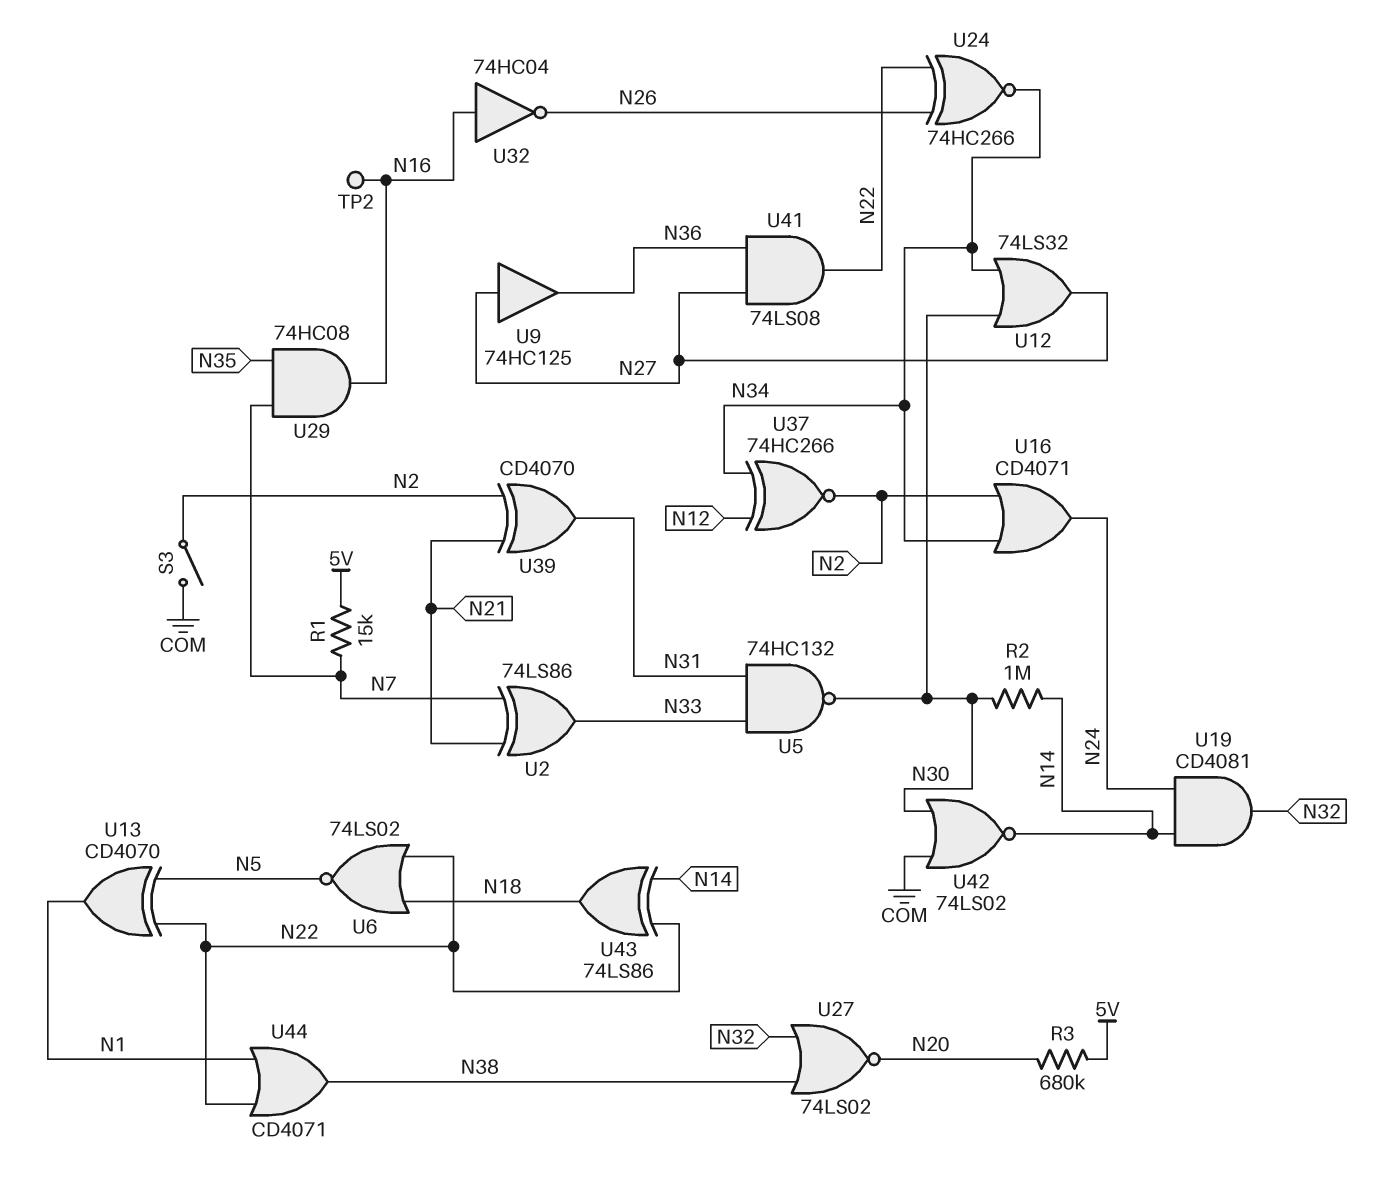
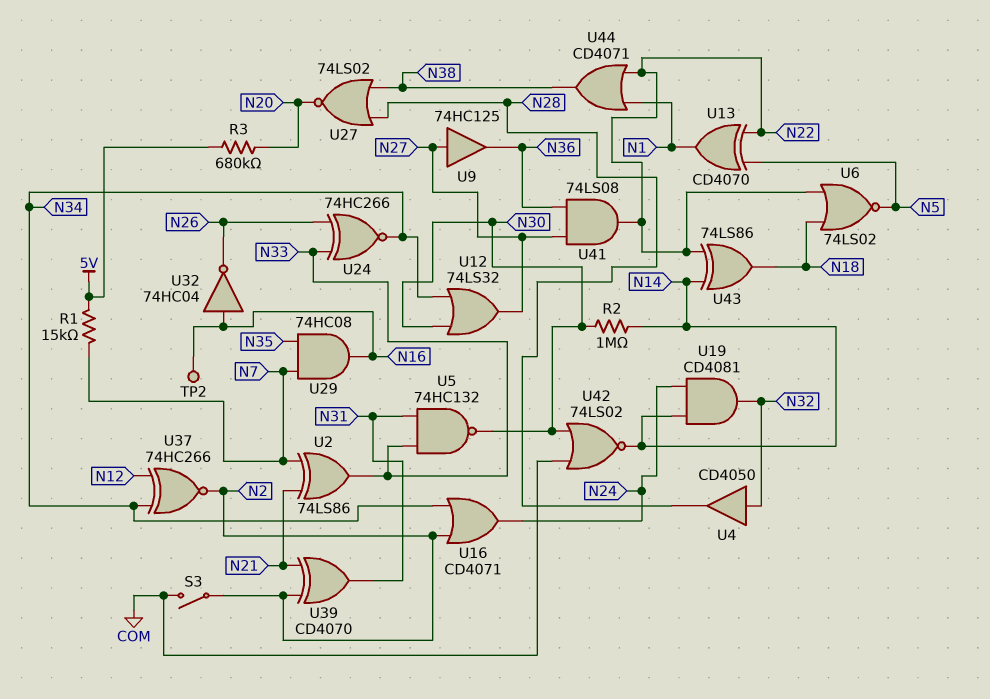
U4: none -> buffer CD4050 (in N32, out N28)
U24: XNOR 74HC266 (in N22, in N26, out N34) -> XNOR 74HC266 (in N26, in N33, out N34)
U27: NOR 74LS02 (in N32, in N38, out N20) -> NOR 74LS02 (in N28, in N38, out N20)

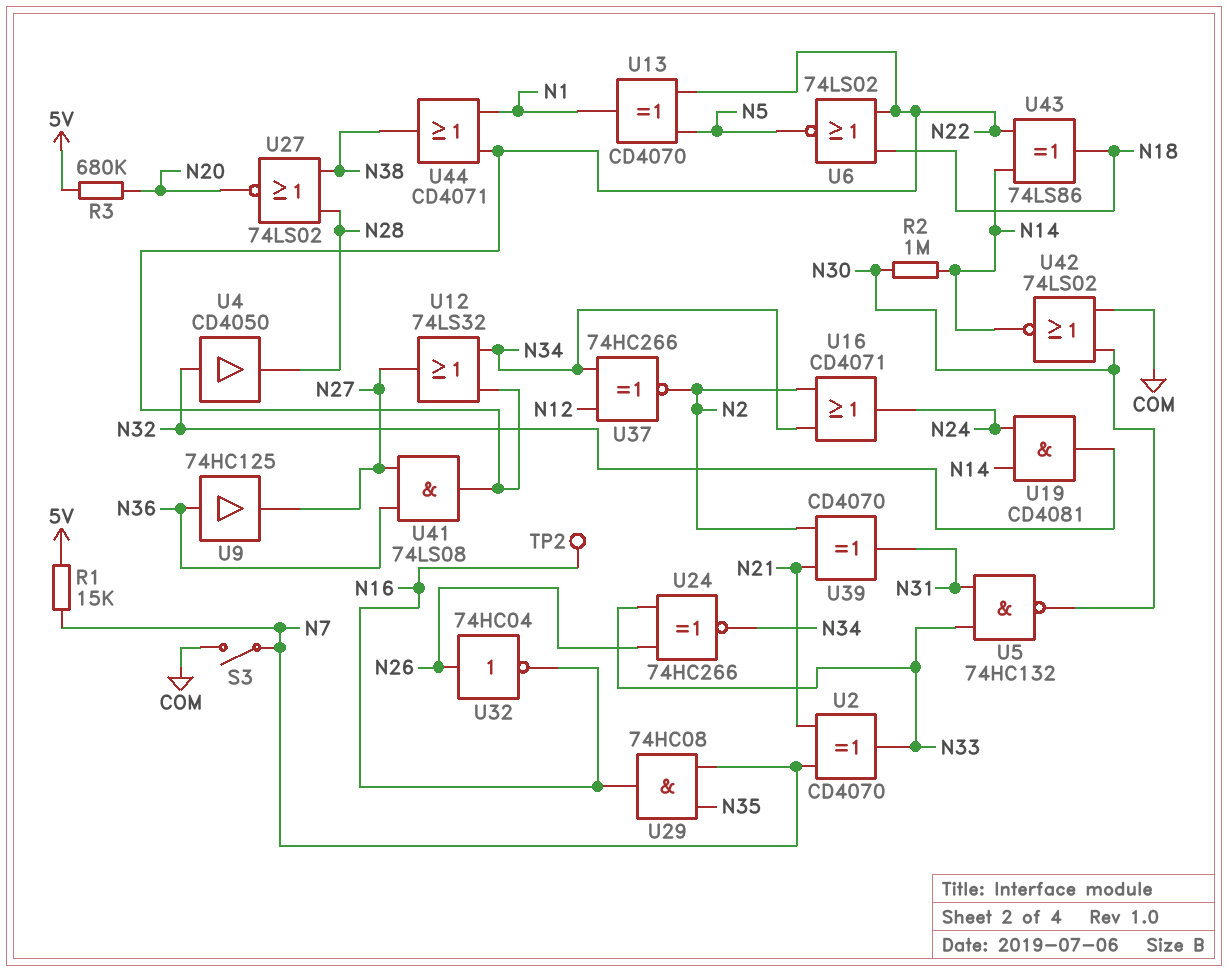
S3: switch (COM, N2) -> switch (COM, N7)
U2: XOR 74LS86 (in N7, in N21, out N33) -> XOR CD4070 (in N7, in N21, out N33)
U9: buffer 74HC125 (in N27, out N36) -> buffer 74HC125 (in N36, out N27)
U12: OR 74LS32 (in N30, in N34, out N27) -> OR 74LS32 (in N22, in N34, out N27)
U32: NOT 74HC04 (in N16, out N26) -> NOT 74HC04 (in N26, out N16)

